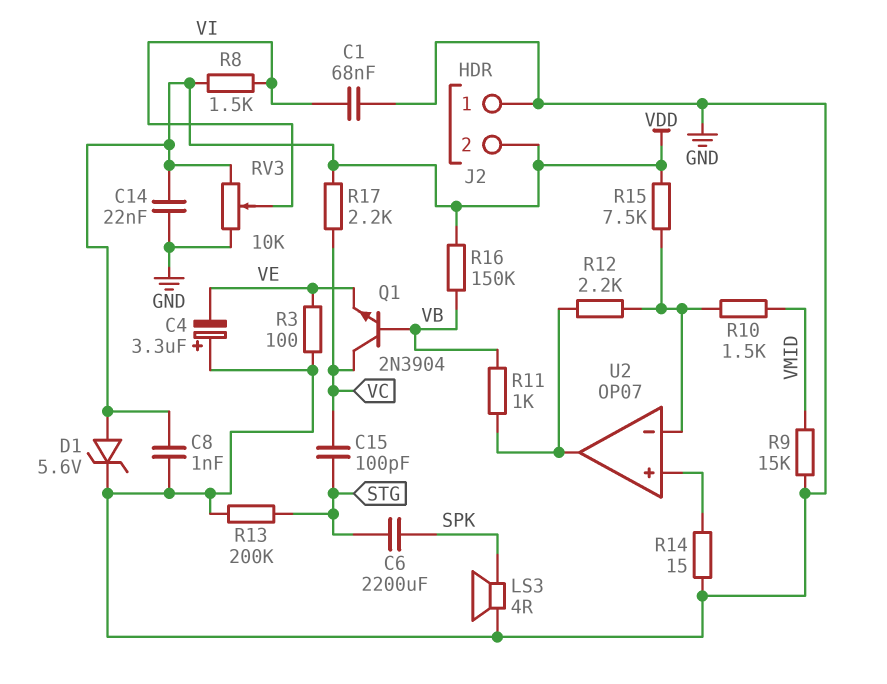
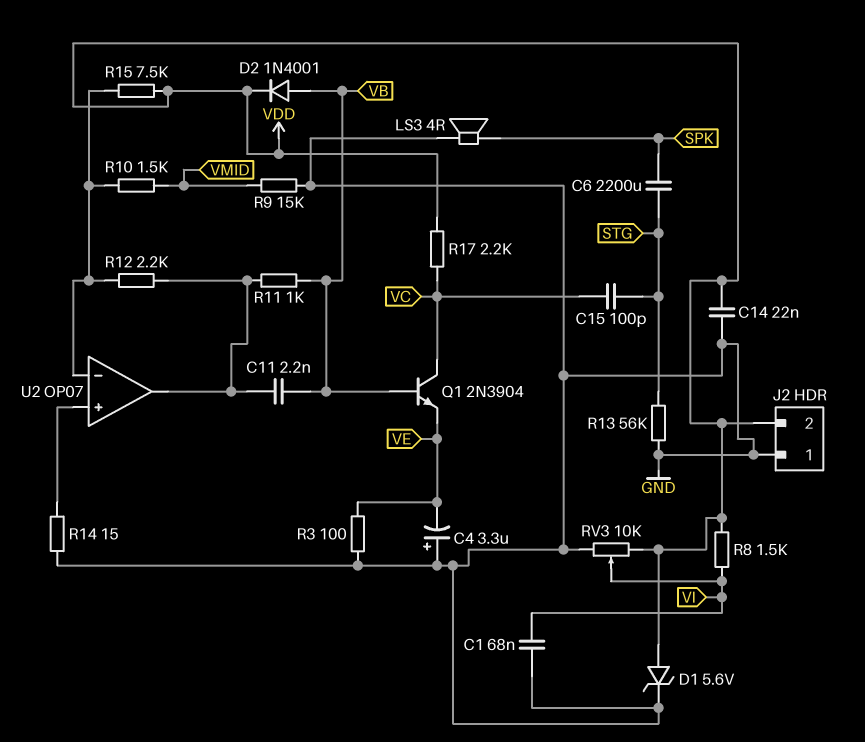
C8: 1nF (GND, VDD) -> none
C11: none -> 2.2nF (U2/out, VB)
D2: none -> diode 1N4001 (A VB, K VDD)
R13: 200k (GND, STG) -> 56k (GND, STG)
R16: 150k (VB, VDD) -> none

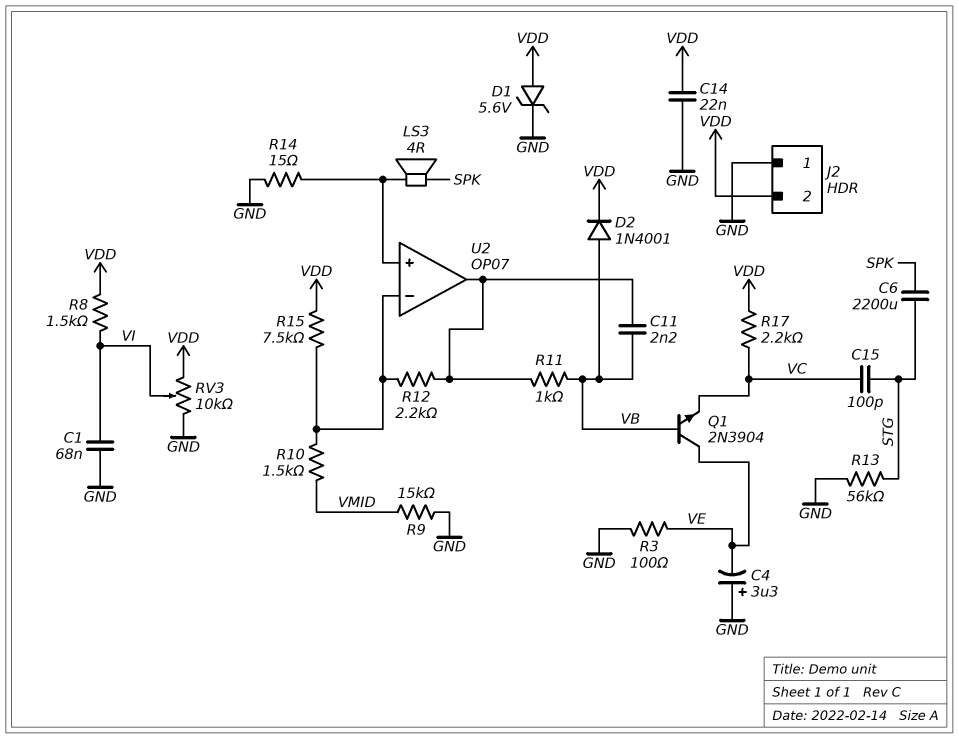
LS3: speaker 4R (GND, SPK) -> speaker 4R (SPK, U2/in+)
Q1: NPN 2N3904 (B VB, C VC, E VE) -> NPN 2N3904 (B VB, C VE, E VC)

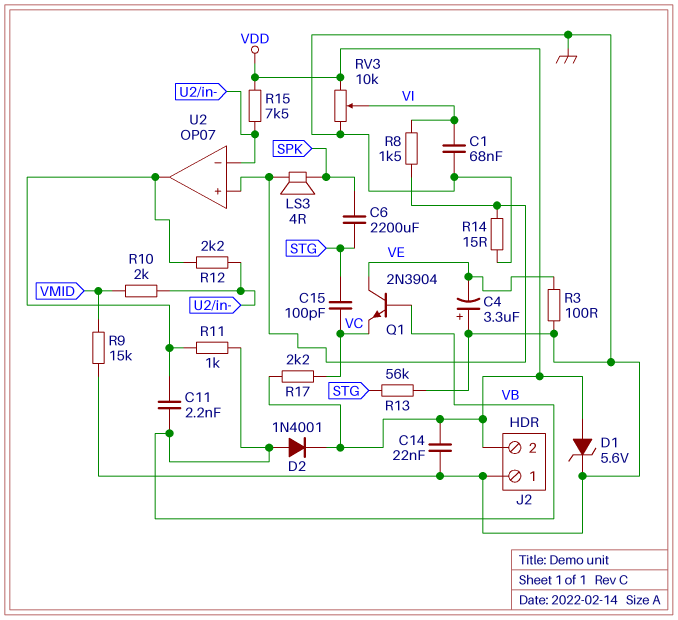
R8: 1.5k (VDD, VI) -> 1.5k (U2/in+, VI)
R10: 1.5k (U2/in-, VMID) -> 2k (U2/in-, VMID)

